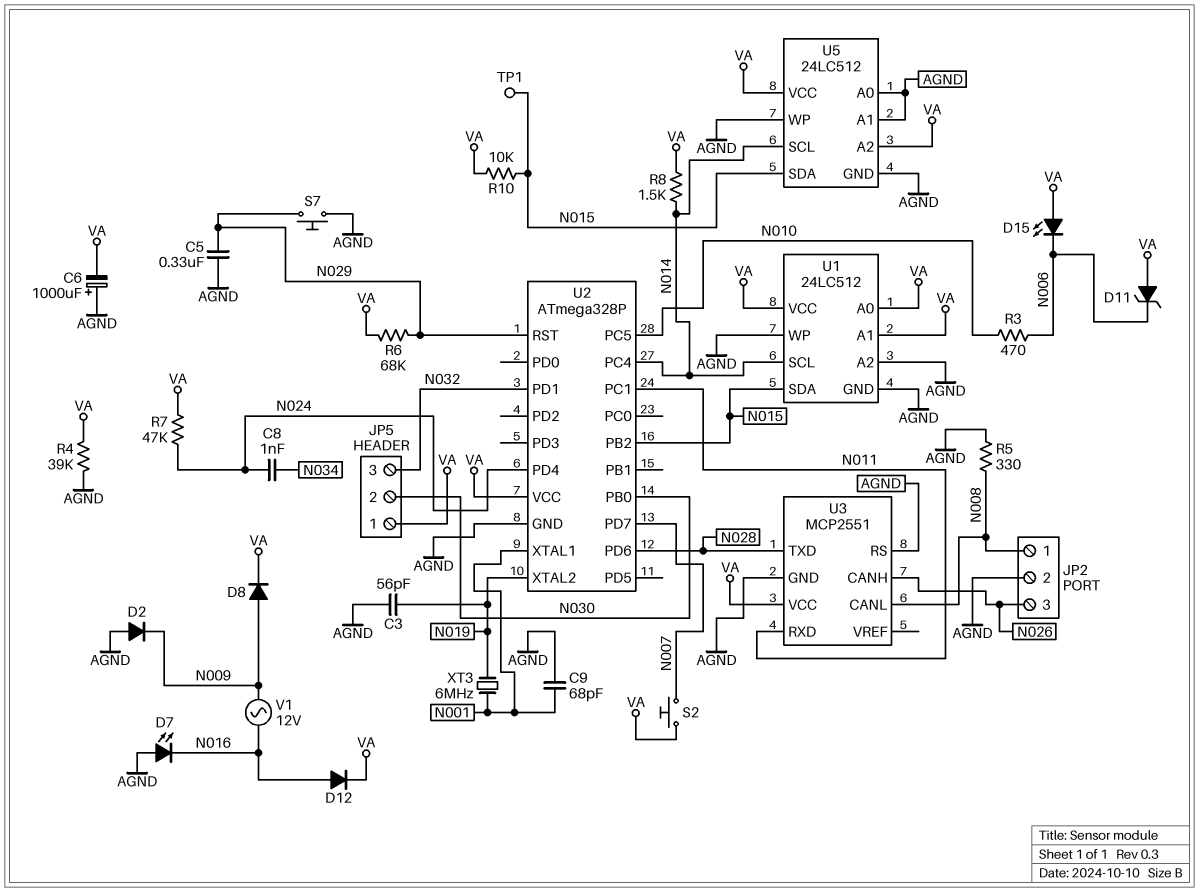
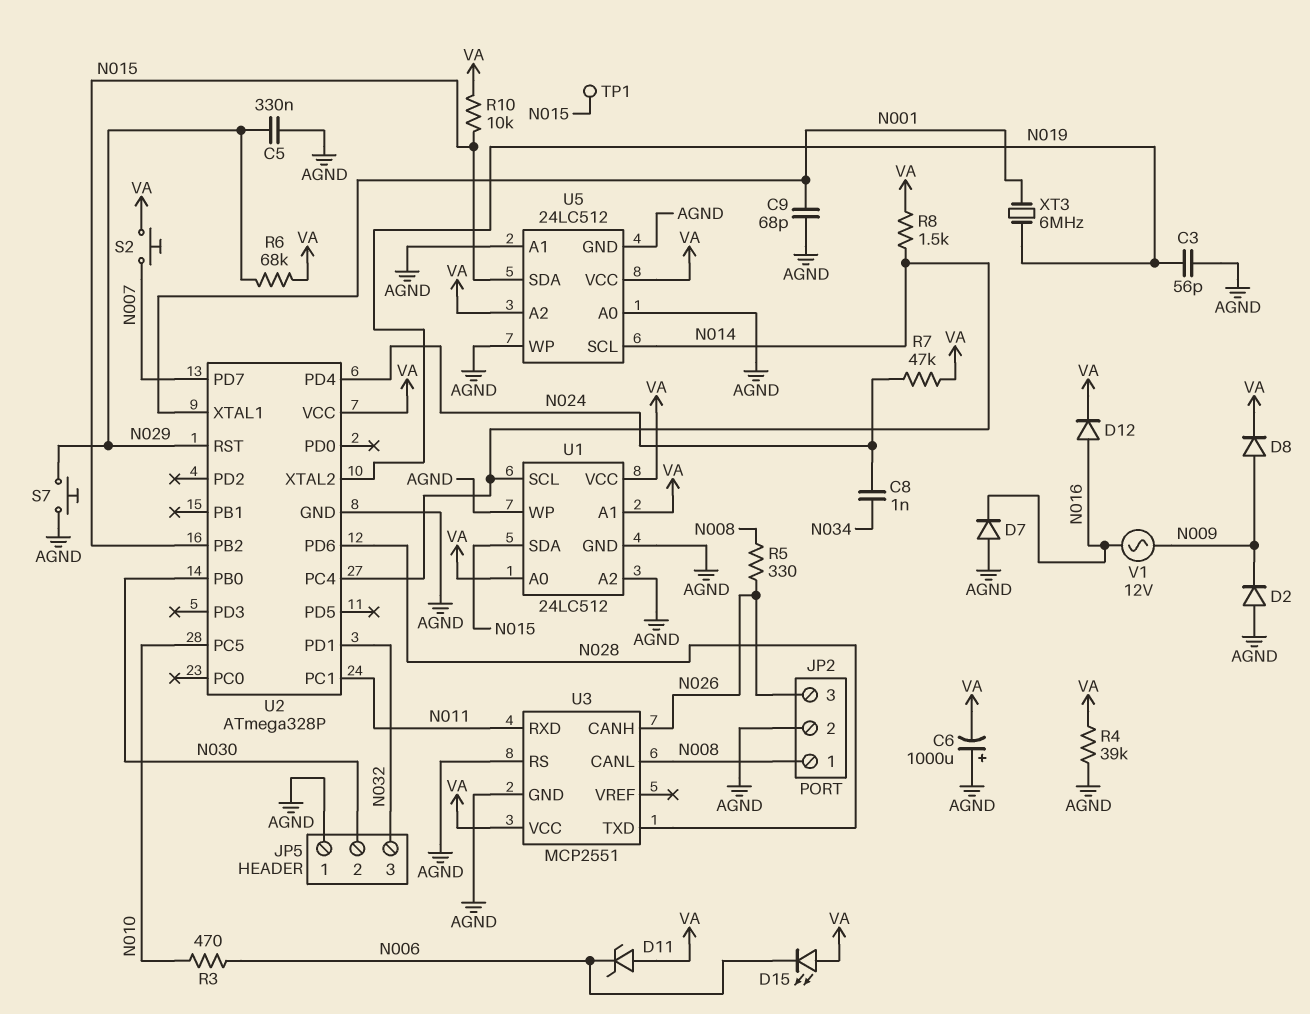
D7: LED (A AGND, K N016) -> diode (A AGND, K N016)
JP5 pin 1: VA -> AGND
R5: 330 (AGND, N008) -> 330 (N008, N026)

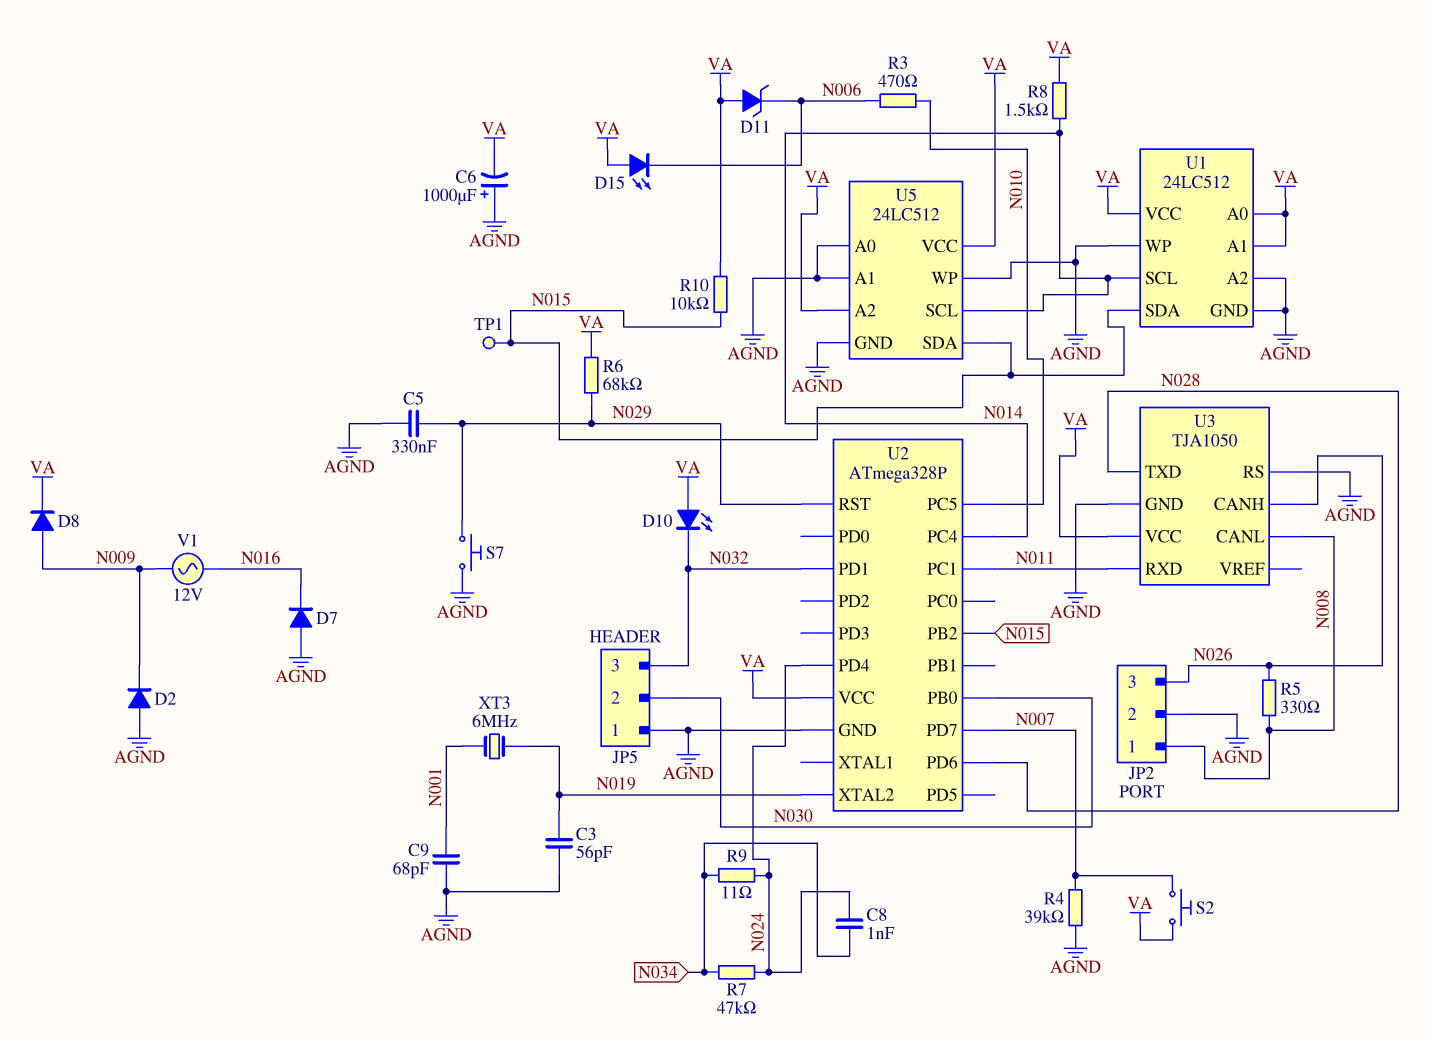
D10: none -> LED (A VA, K N032)
D12: diode (A N016, K VA) -> none
R4: 39k (AGND, VA) -> 39k (AGND, N007)
R7: 47k (N024, VA) -> 47k (N024, N034)
R9: none -> 11 (N024, N034)
U2 pin XTAL1: N001 -> none
U3: MCP2551 -> TJA1050

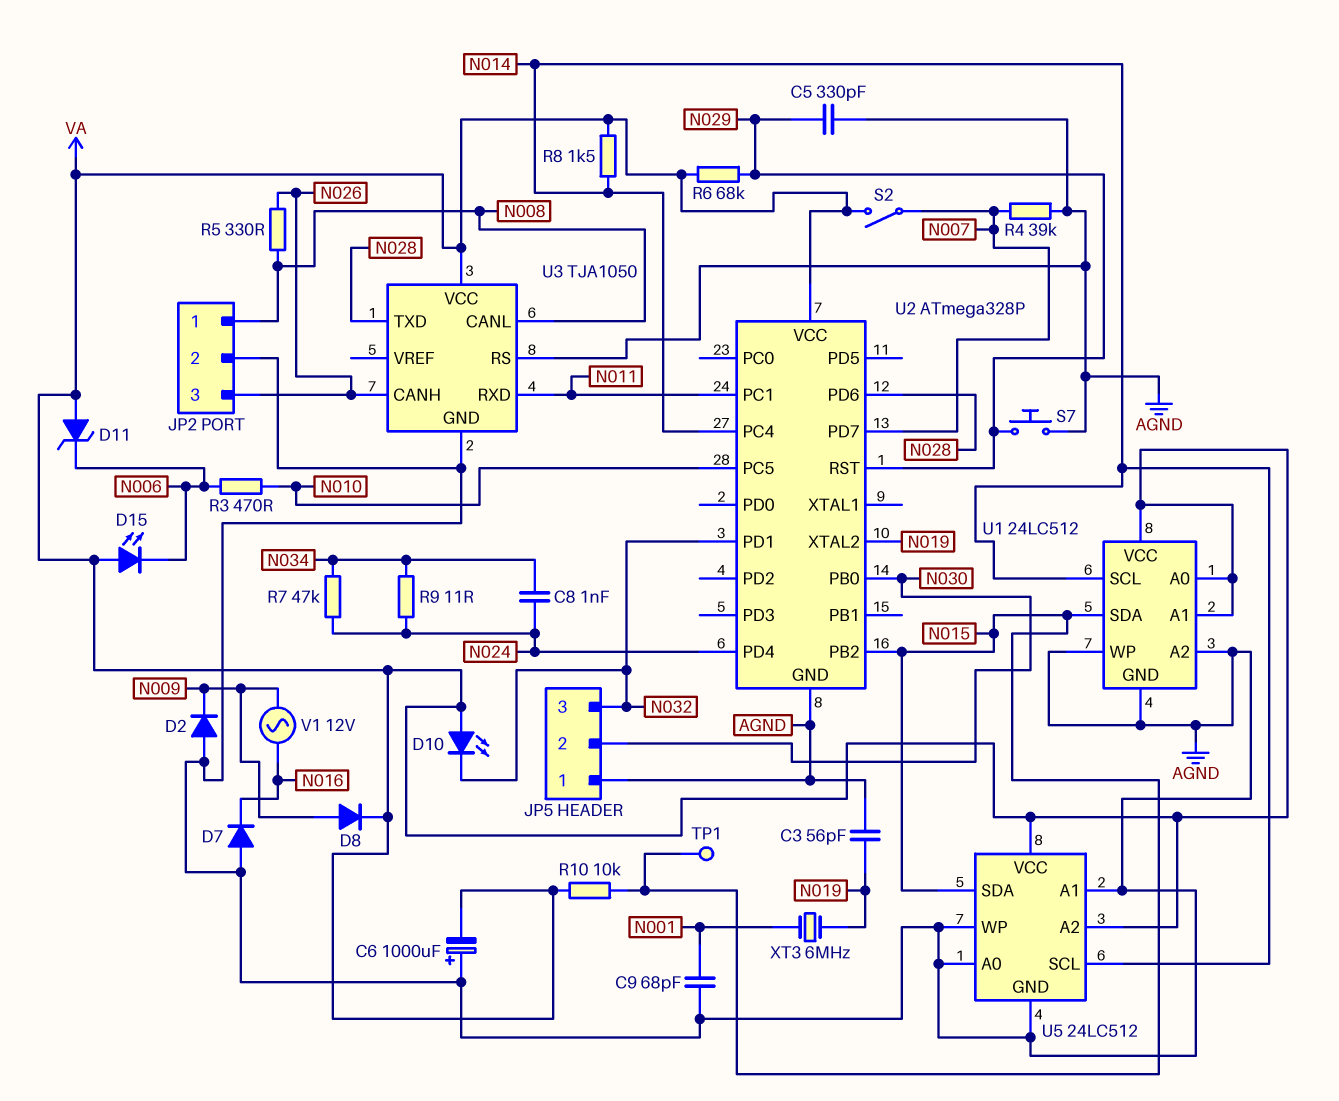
C5: 330nF (AGND, N029) -> 330pF (AGND, N029)
S2: button (N007, VA) -> switch (N007, VA)

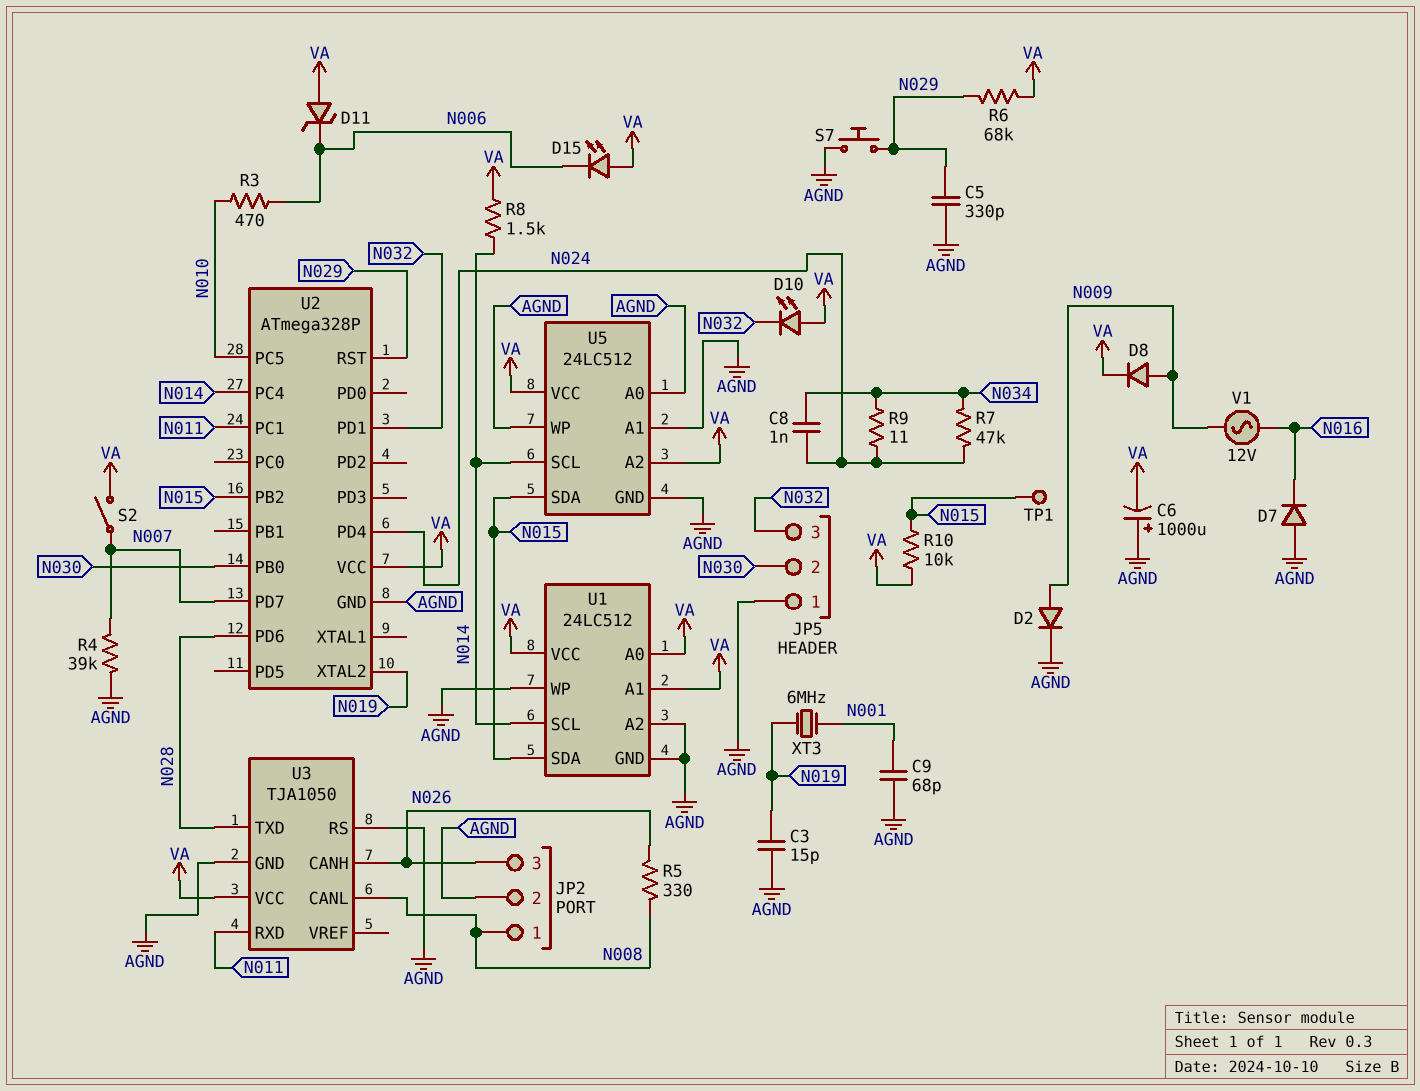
C3: 56pF (AGND, N019) -> 15pF (AGND, N019)
D2: diode (A AGND, K N009) -> diode (A N009, K AGND)

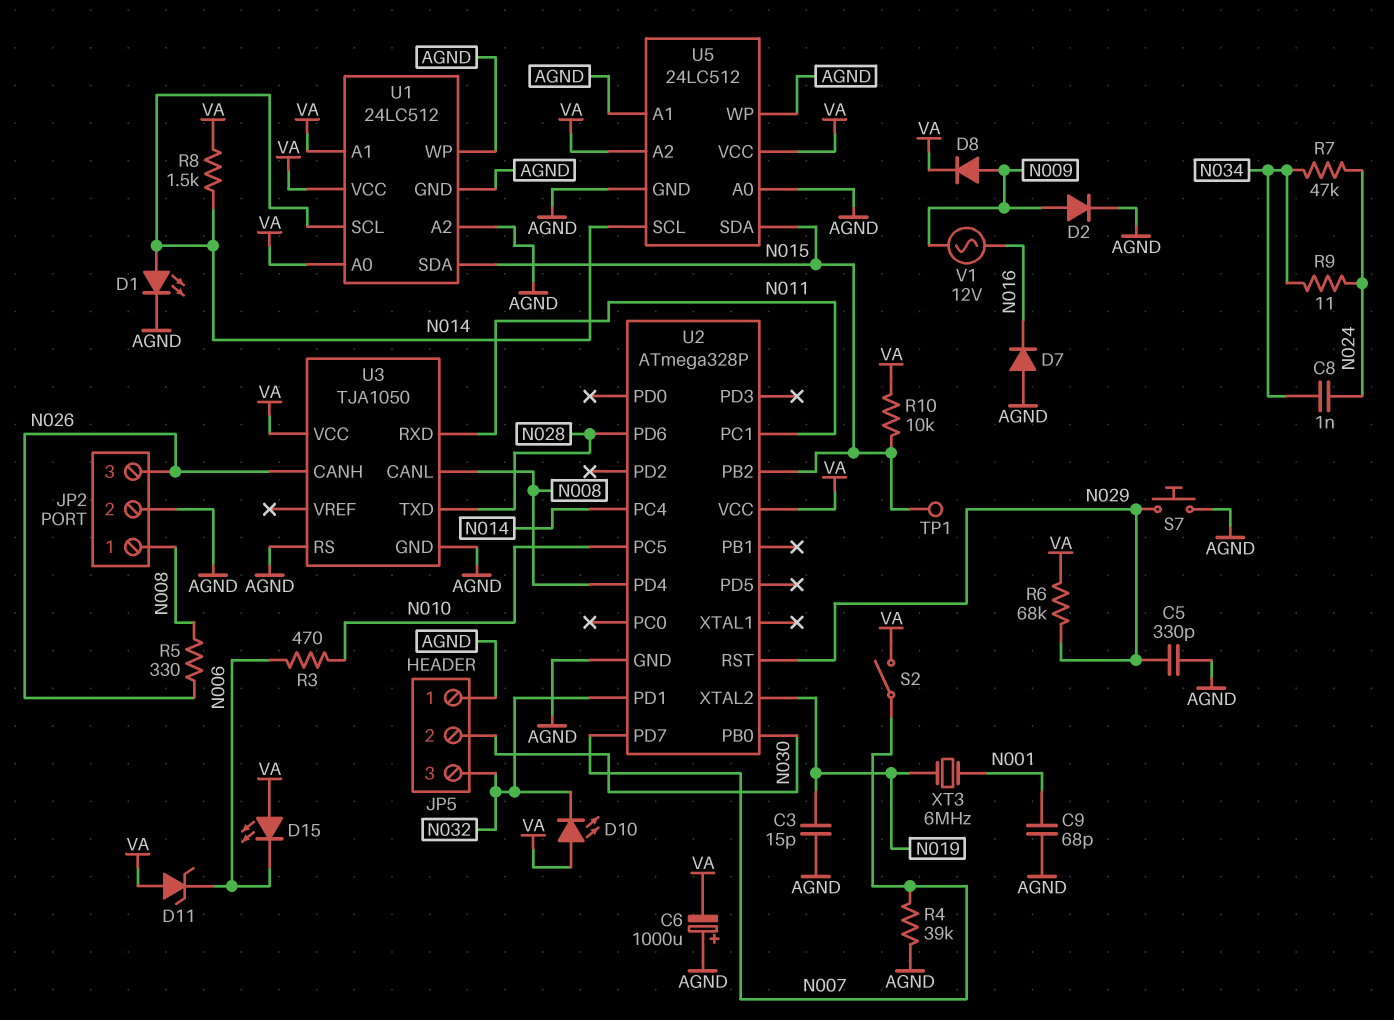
D1: none -> LED (A N014, K AGND)
U2 pin PD4: N024 -> N008

